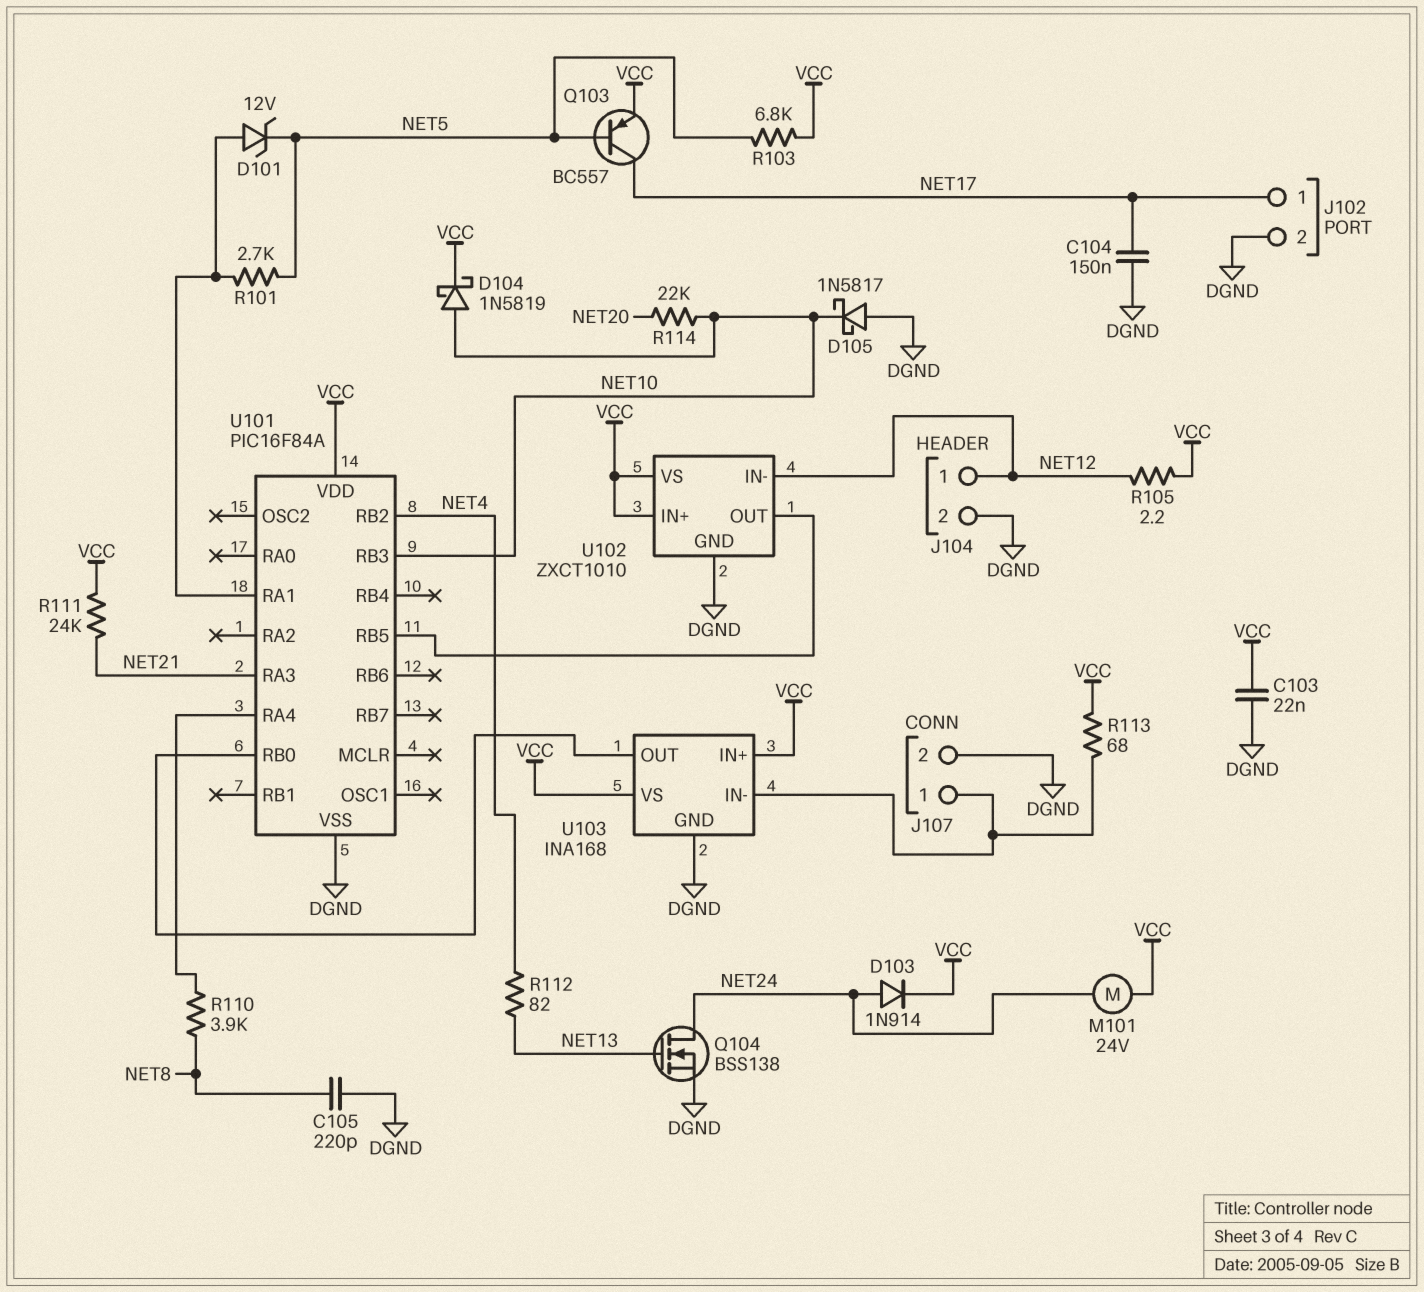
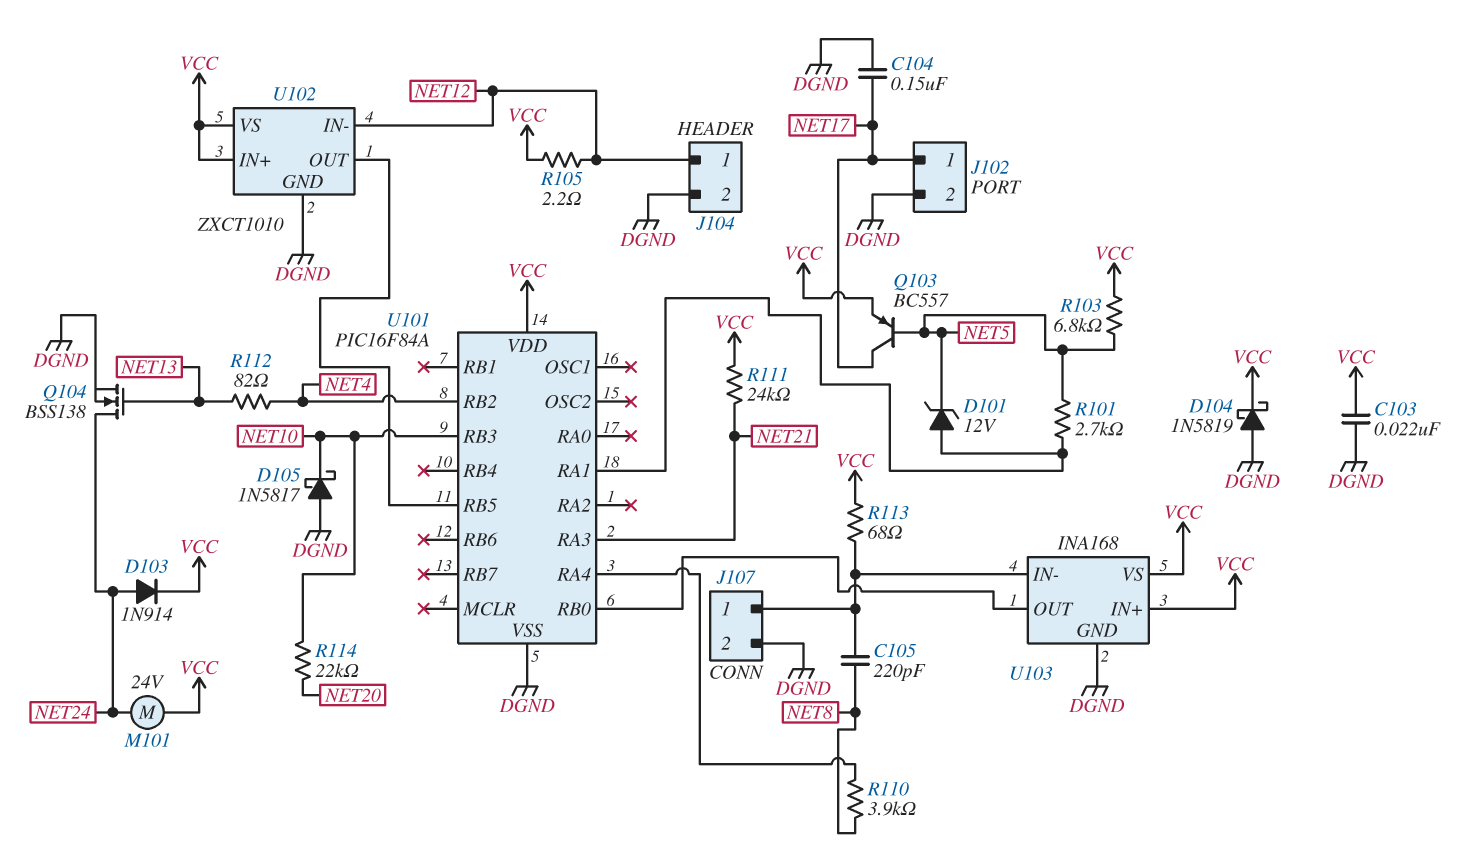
C105: 220pF (DGND, NET8) -> 220pF (J107/1, NET8)
D104: schottky 1N5819 (A NET10, K VCC) -> schottky 1N5819 (A DGND, K VCC)

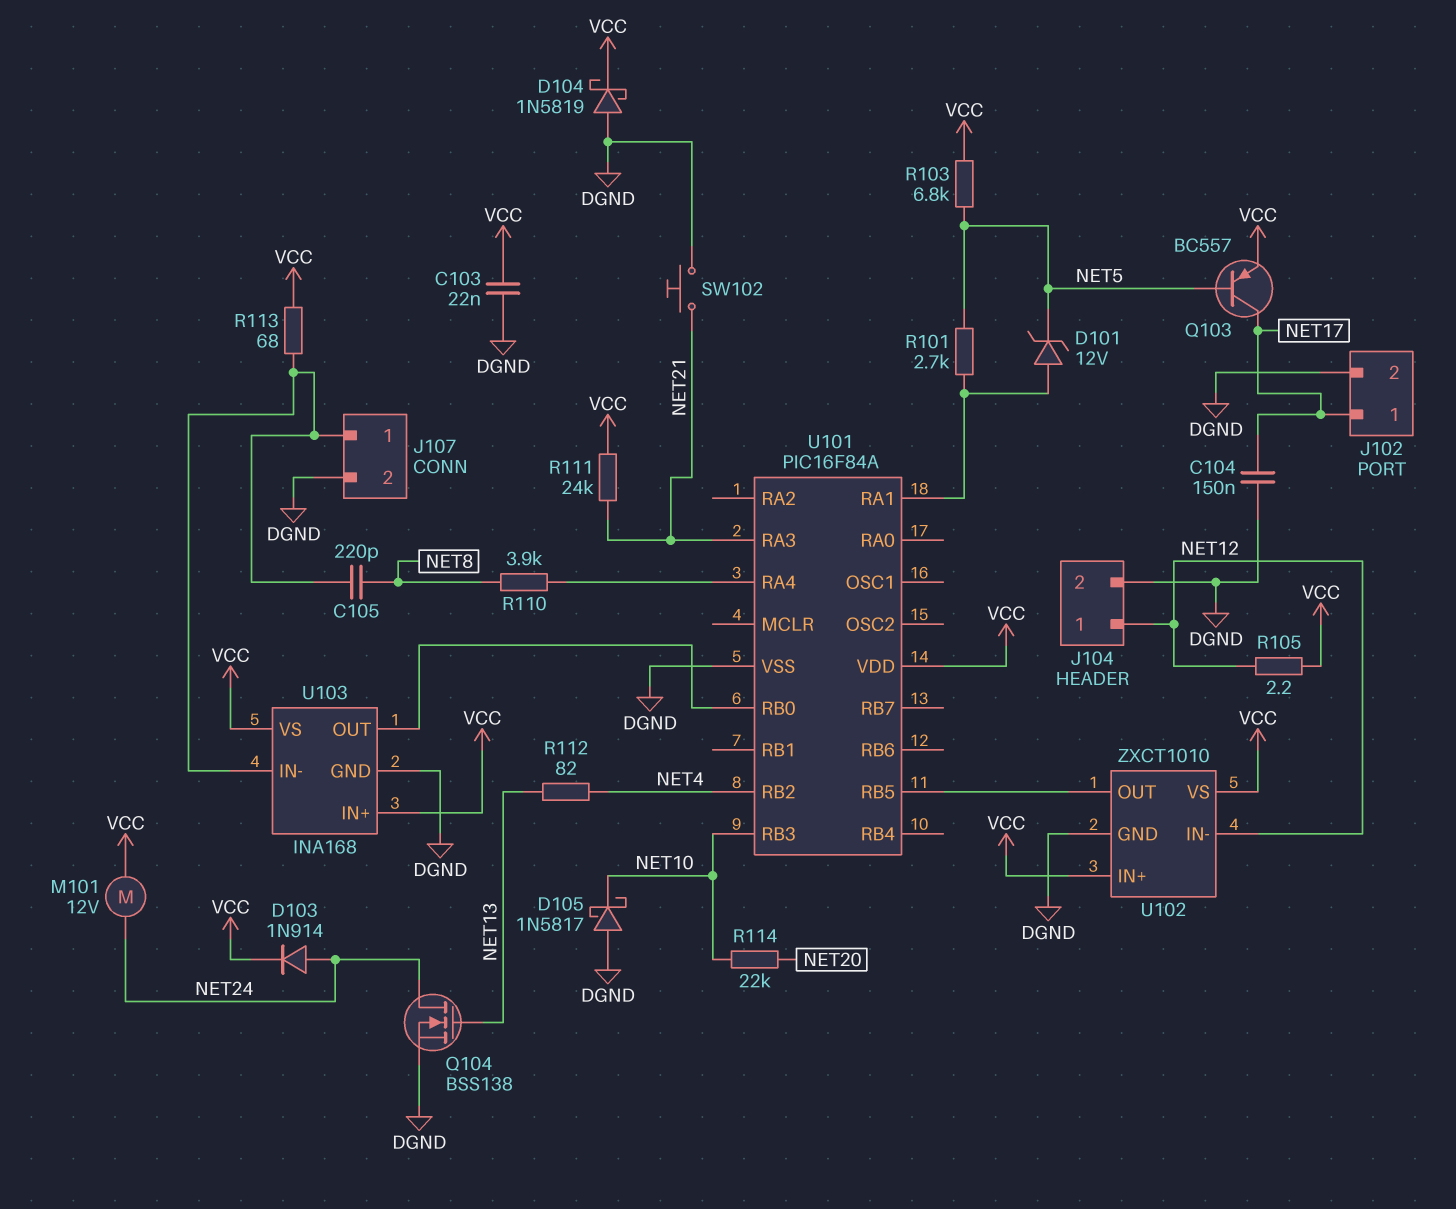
M101: motor 24V (NET24, VCC) -> motor 12V (NET24, VCC)
SW102: none -> button (DGND, NET21)

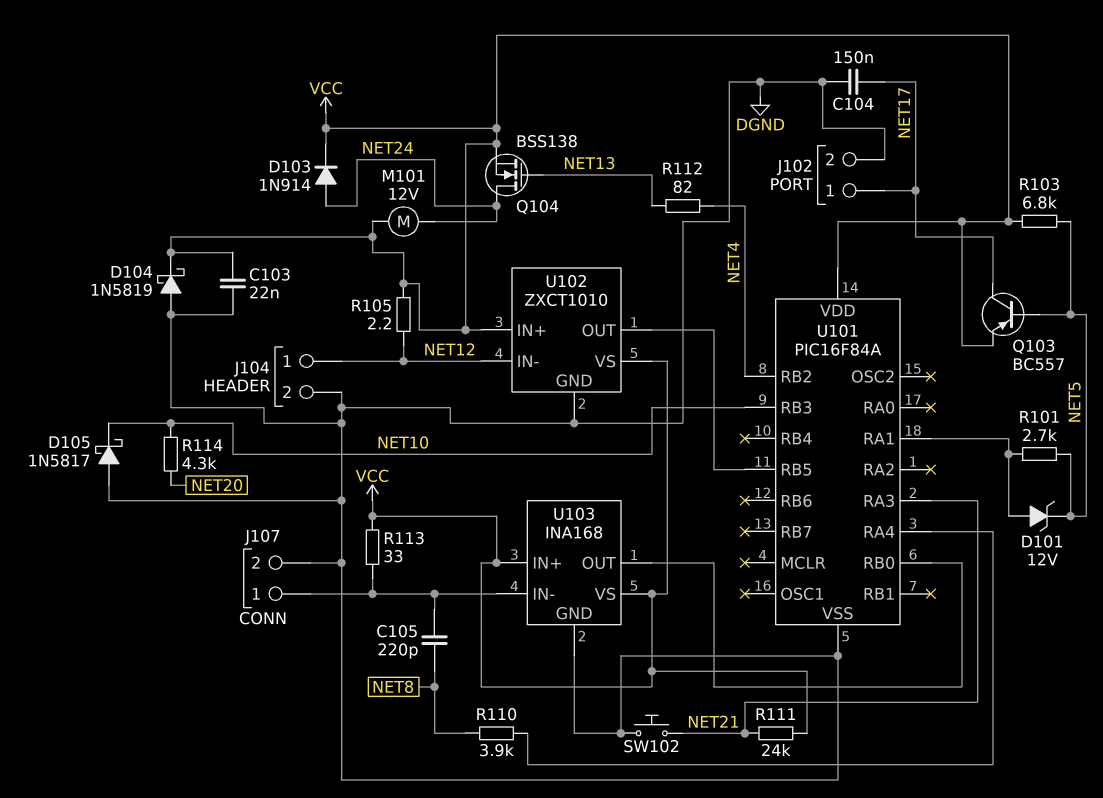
Q104: NMOS BSS138 (G NET13, D NET24, S DGND) -> NMOS BSS138 (G NET13, D NET24, S VCC)
R113: 68 (J107/1, VCC) -> 33 (J107/1, VCC)
R114: 22k (NET10, NET20) -> 4.3k (NET10, NET20)

